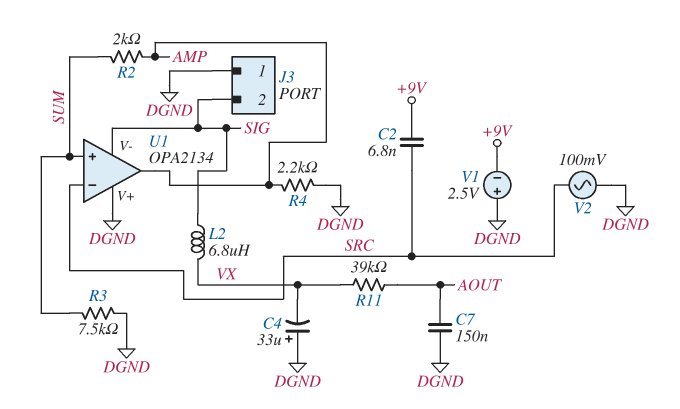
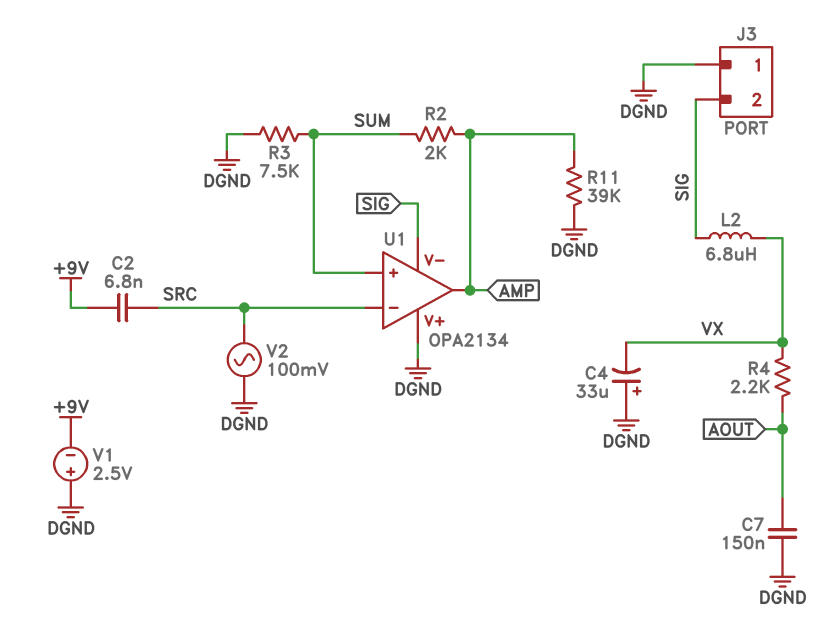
R4: 2.2k (AMP, DGND) -> 2.2k (AOUT, VX)
R11: 39k (AOUT, VX) -> 39k (AMP, DGND)

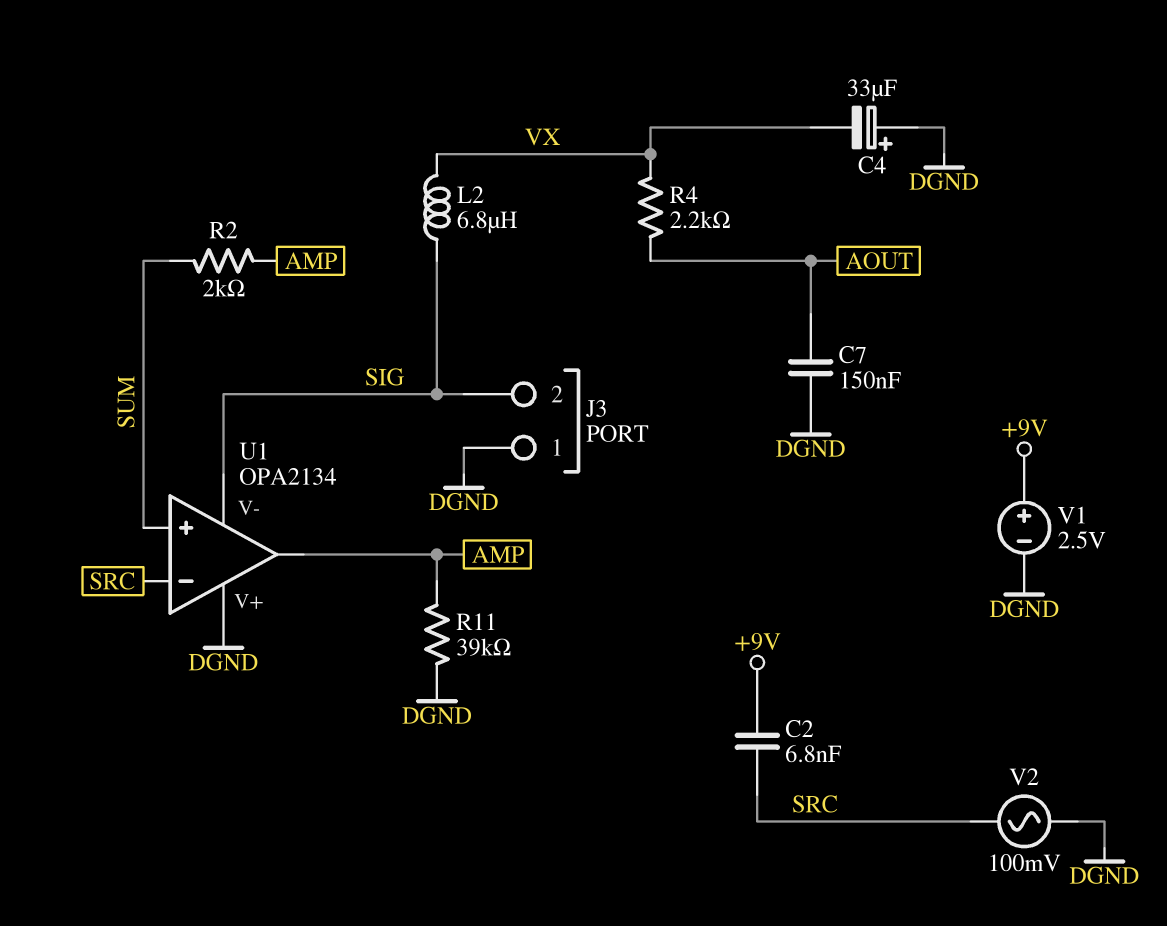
R3: 7.5k (DGND, SUM) -> none
V1: 2.5V (plus DGND, minus +9V) -> 2.5V (plus +9V, minus DGND)

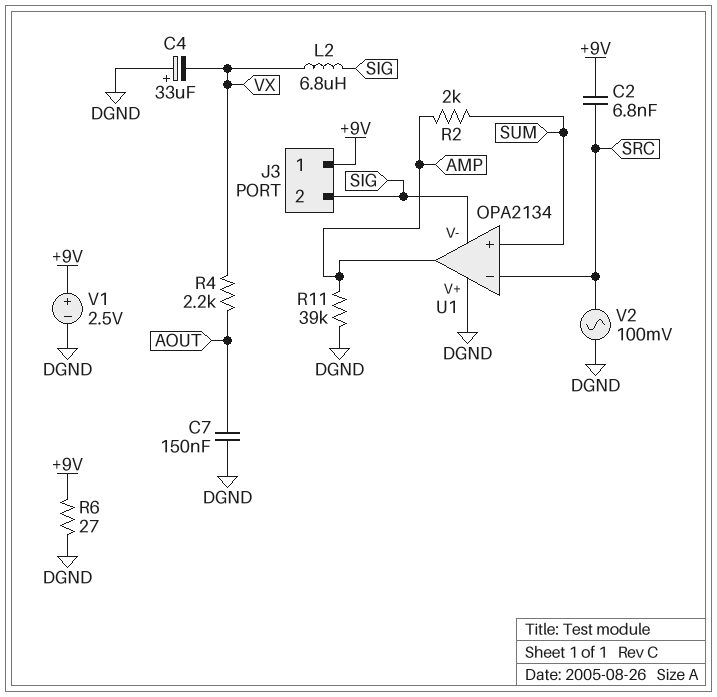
J3 pin 1: DGND -> +9V
R6: none -> 27 (+9V, DGND)

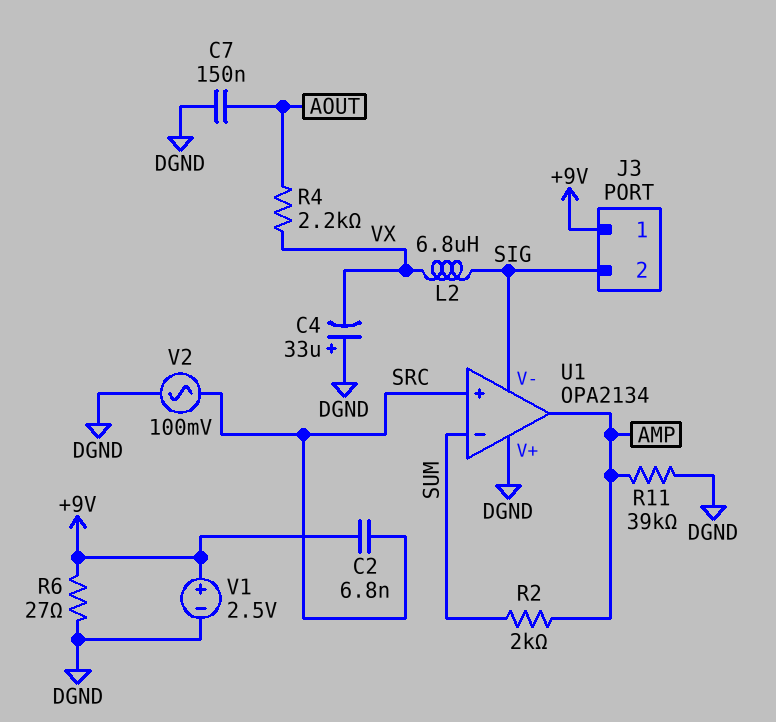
U1 pin in+: SUM -> SRC
U1 pin in-: SRC -> SUM

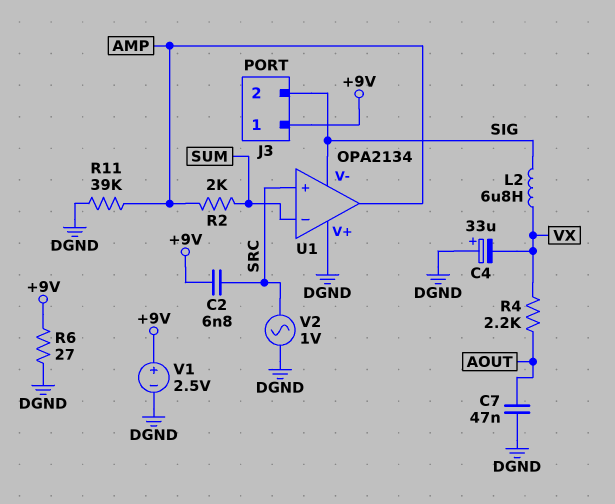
C7: 150nF (AOUT, DGND) -> 47nF (AOUT, DGND)
V2: AC 100mV (DGND, SRC) -> AC 1V (DGND, SRC)

